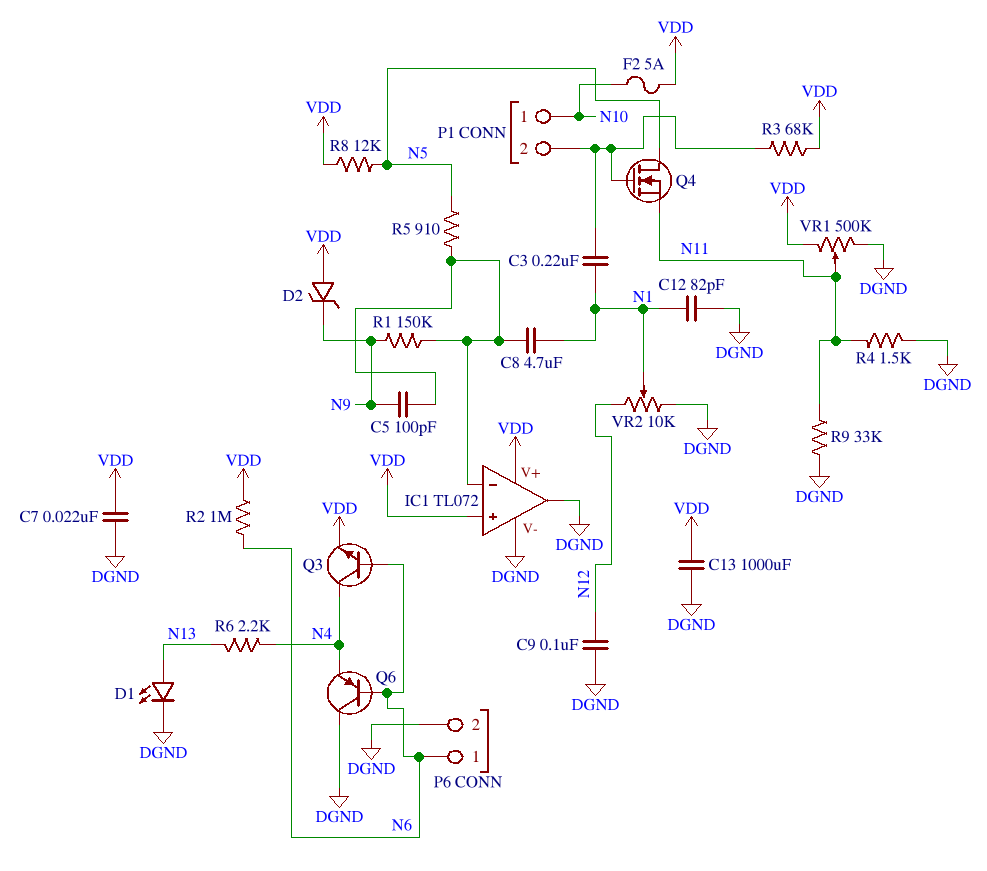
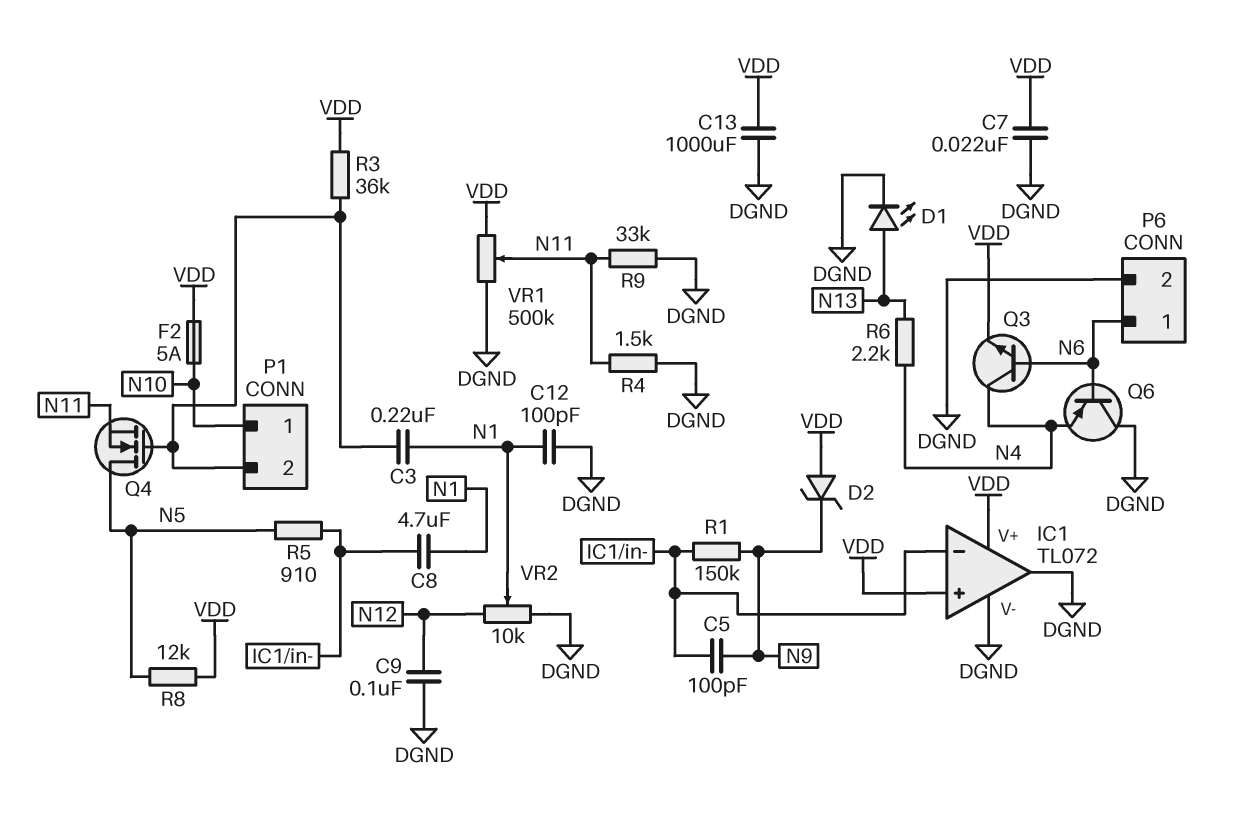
C12: 82pF (DGND, N1) -> 100pF (DGND, N1)
R2: 1M (N6, VDD) -> none
R3: 68k (P1/2, VDD) -> 36k (P1/2, VDD)

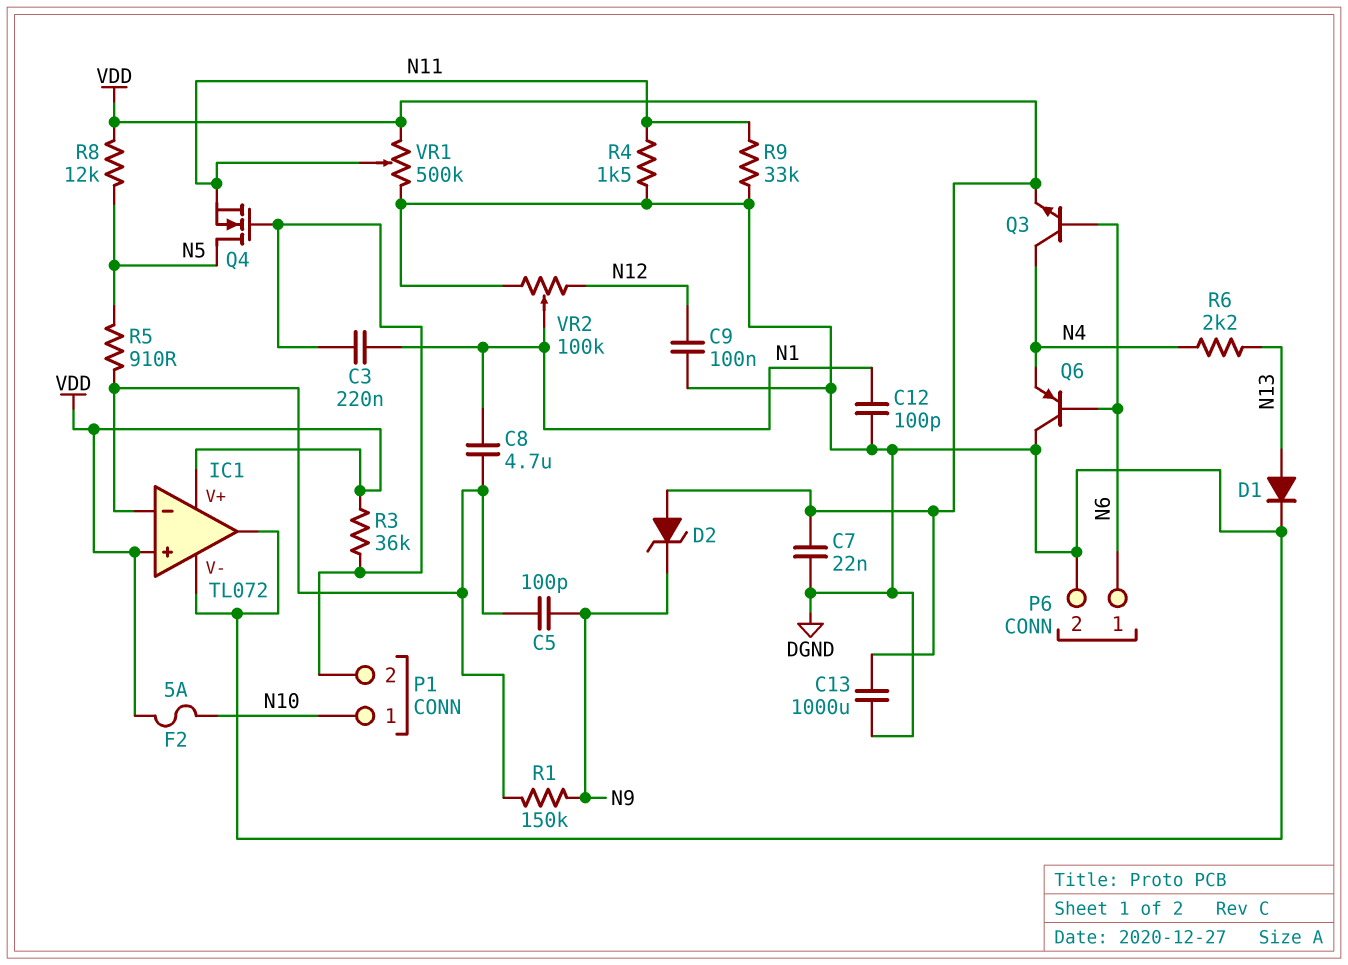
D1: LED (A N13, K DGND) -> diode (A N13, K DGND)
VR2: 10k (DGND, N12, wiper N1) -> 100k (DGND, N12, wiper N1)

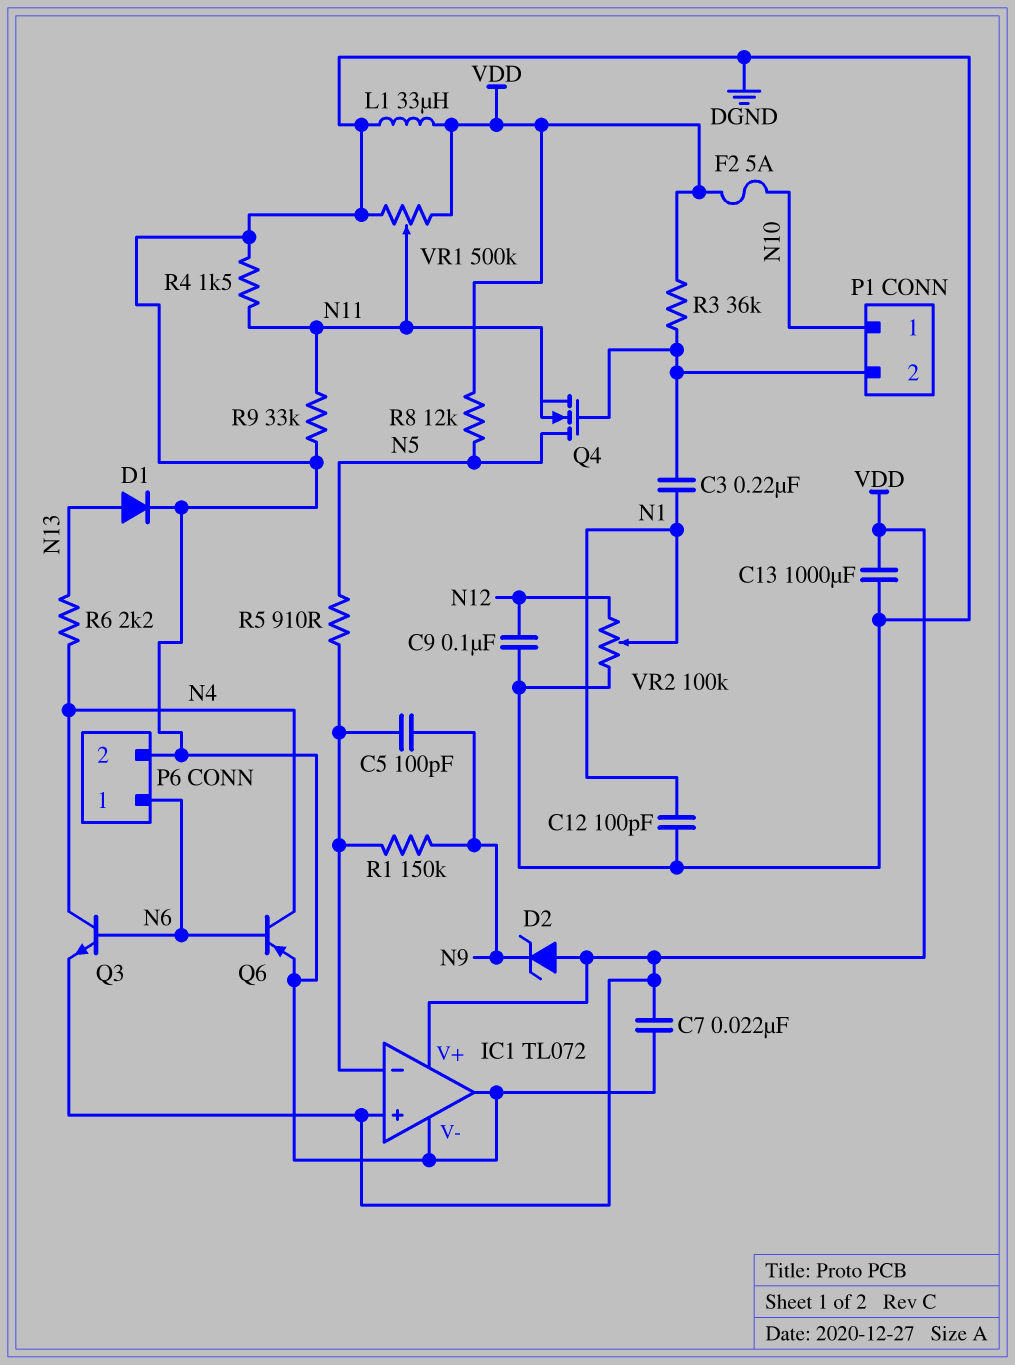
C8: 4.7uF (IC1/in-, N1) -> none
L1: none -> 33uH (DGND, VDD)
Q6: PNP (B N6, C DGND, E N4) -> PNP (B N6, C N4, E DGND)

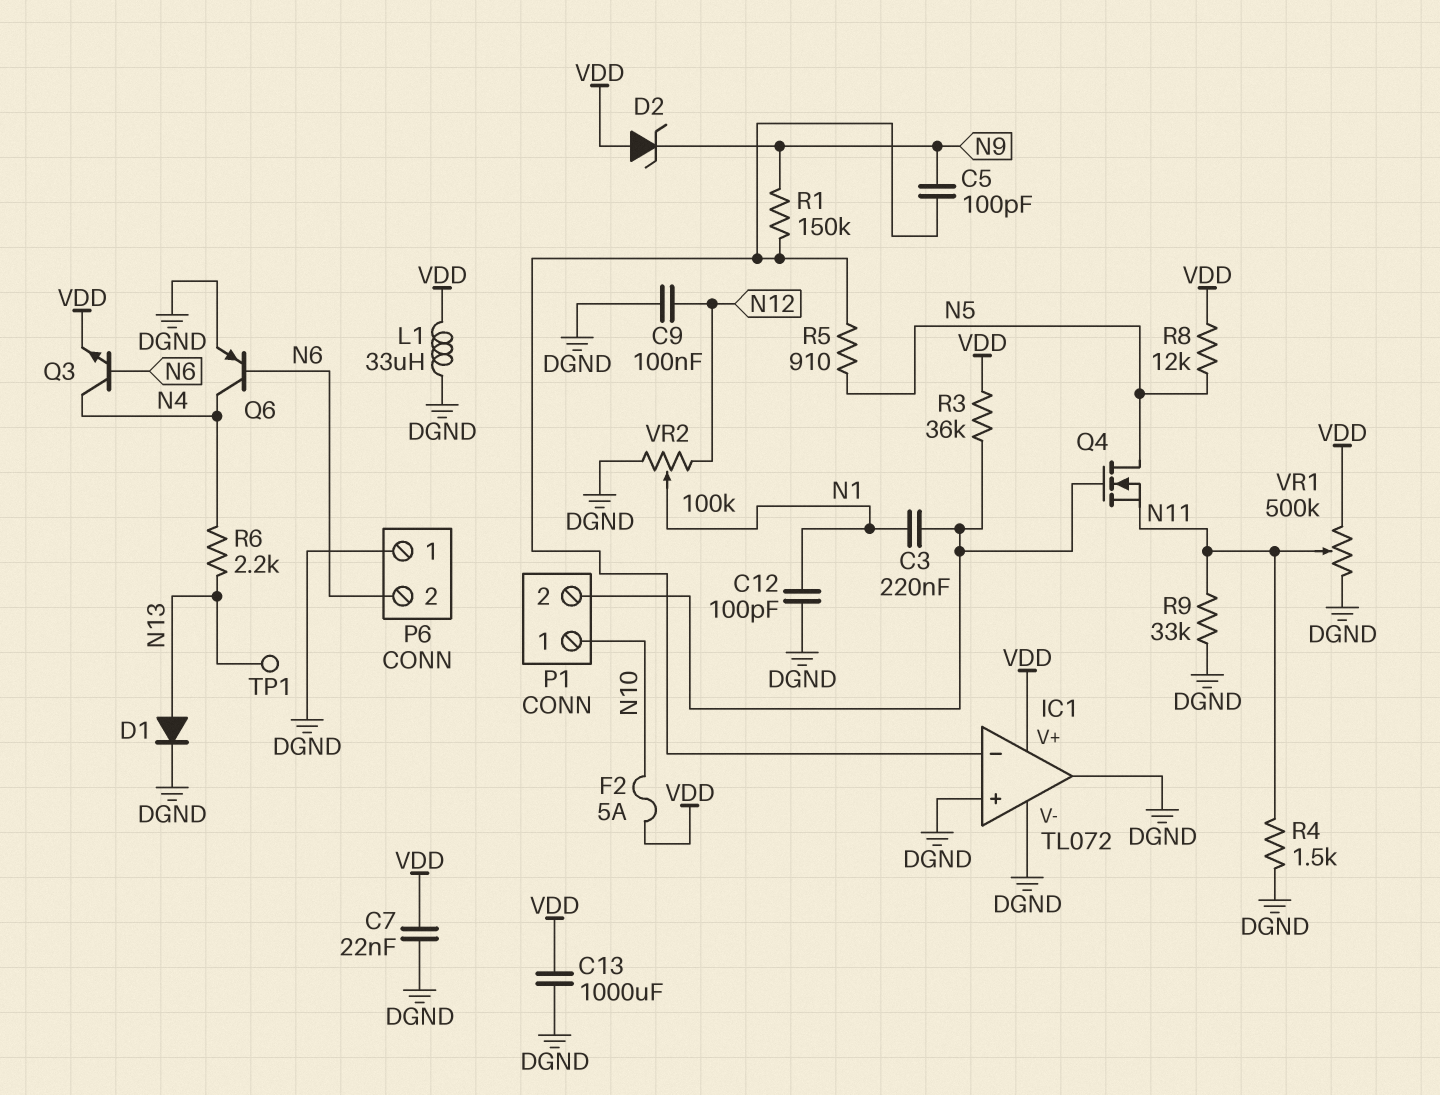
IC1 pin in+: VDD -> DGND
P6 pin 1: N6 -> DGND
P6 pin 2: DGND -> N6
TP1: none -> test point (N13)

